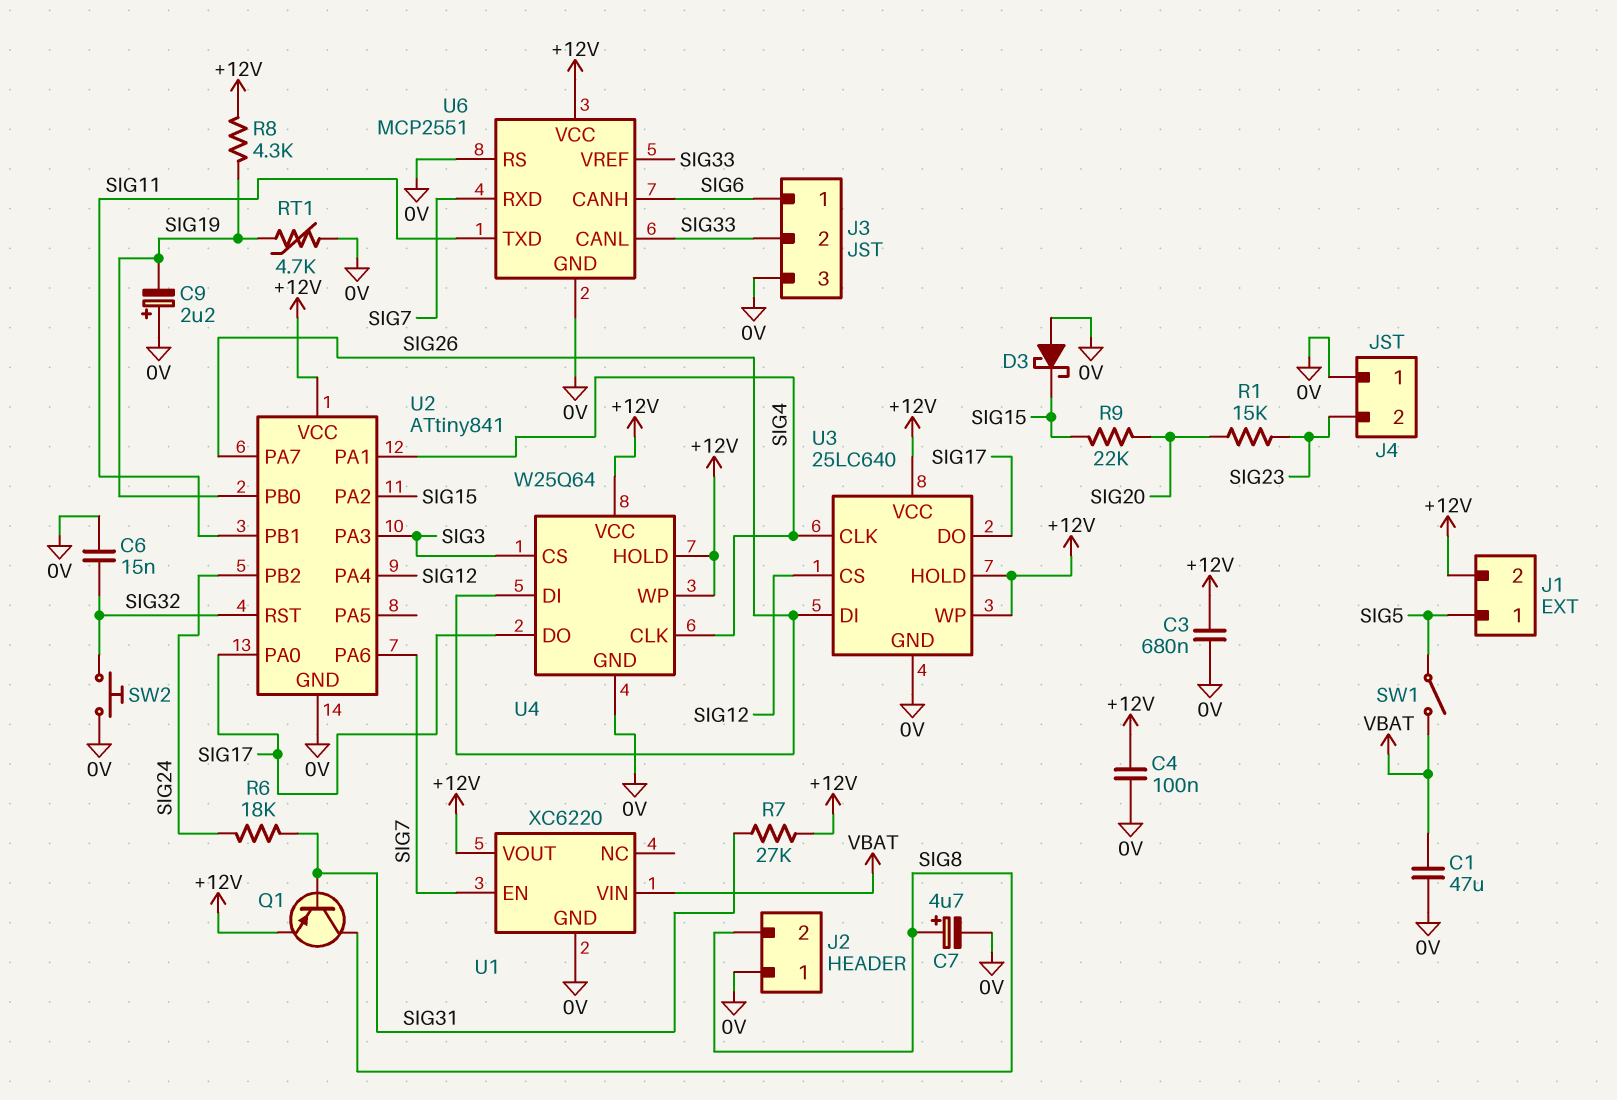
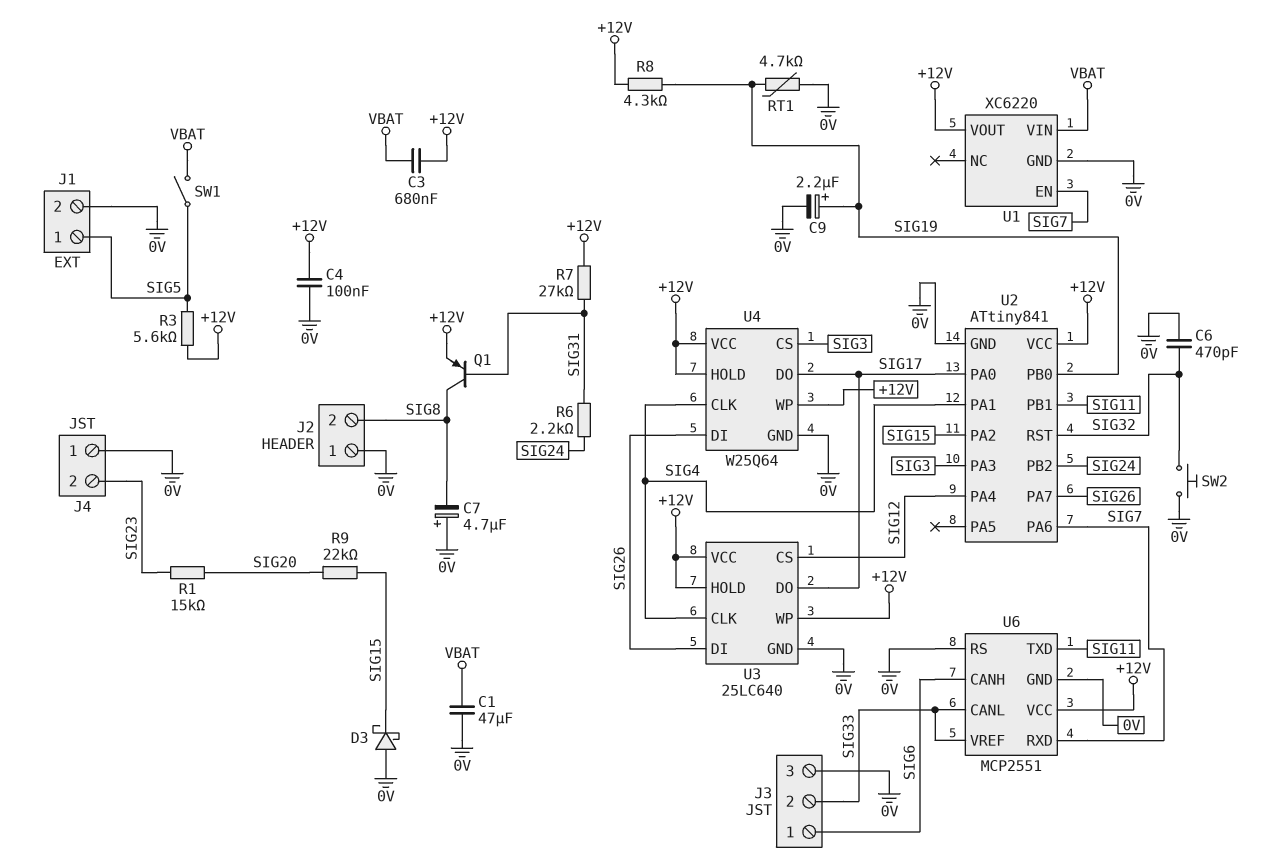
C3: 680nF (+12V, 0V) -> 680nF (+12V, VBAT)
C6: 15nF (0V, SIG32) -> 470pF (0V, SIG32)
C7: 4.7uF (plus SIG8, minus 0V) -> 4.7uF (plus 0V, minus SIG8)
C9: 2.2uF (plus 0V, minus SIG19) -> 2.2uF (plus SIG19, minus 0V)
J1 pin 2: +12V -> 0V
R3: none -> 5.6k (+12V, SIG5)
R6: 18k (SIG24, SIG31) -> 2.2k (SIG24, SIG31)

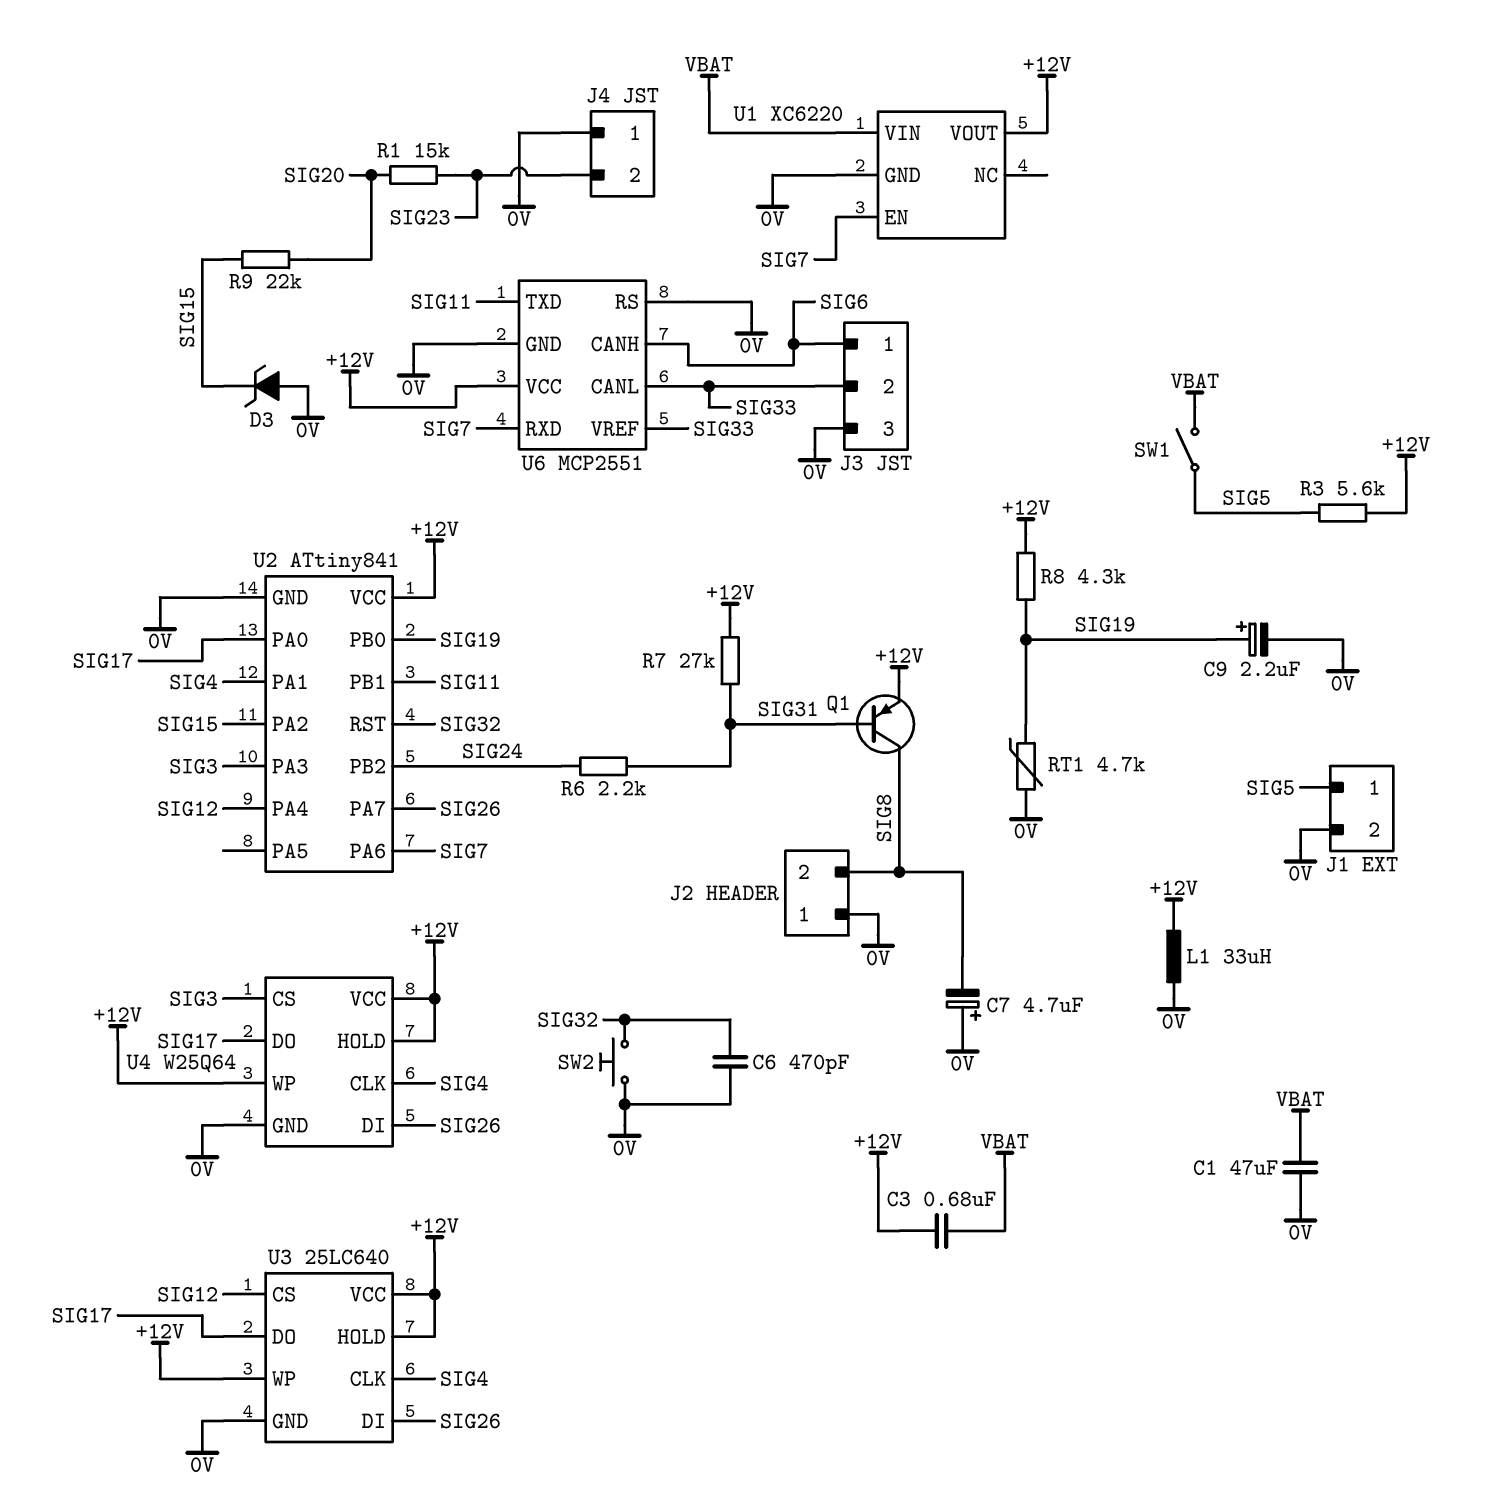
C4: 100nF (+12V, 0V) -> none
D3: schottky (A 0V, K SIG15) -> zener (A 0V, K SIG15)
L1: none -> 33uH (+12V, 0V)

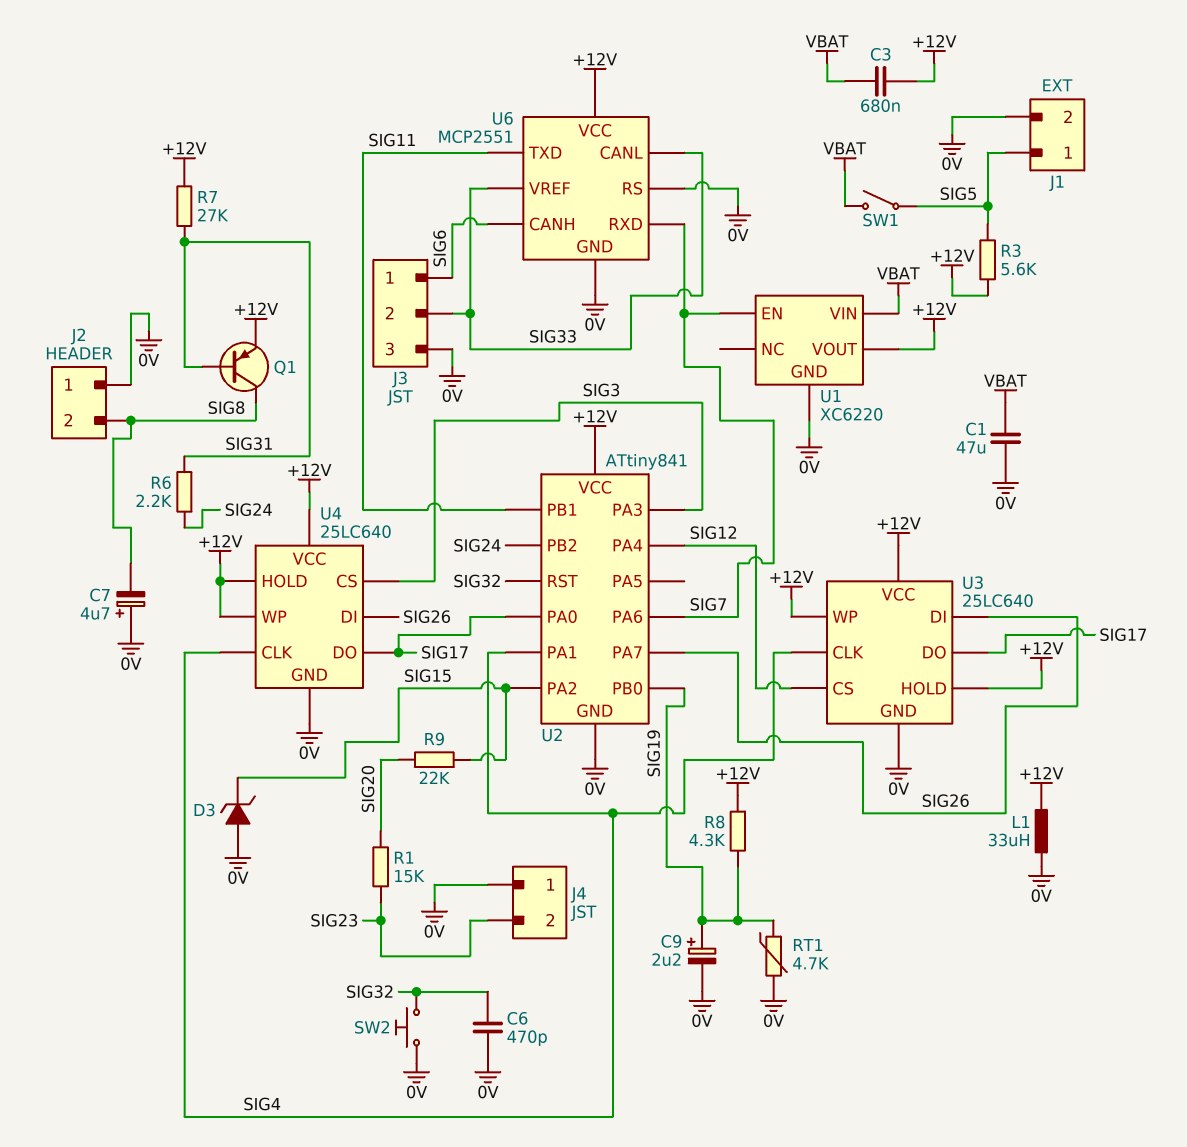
U4: W25Q64 -> 25LC640

